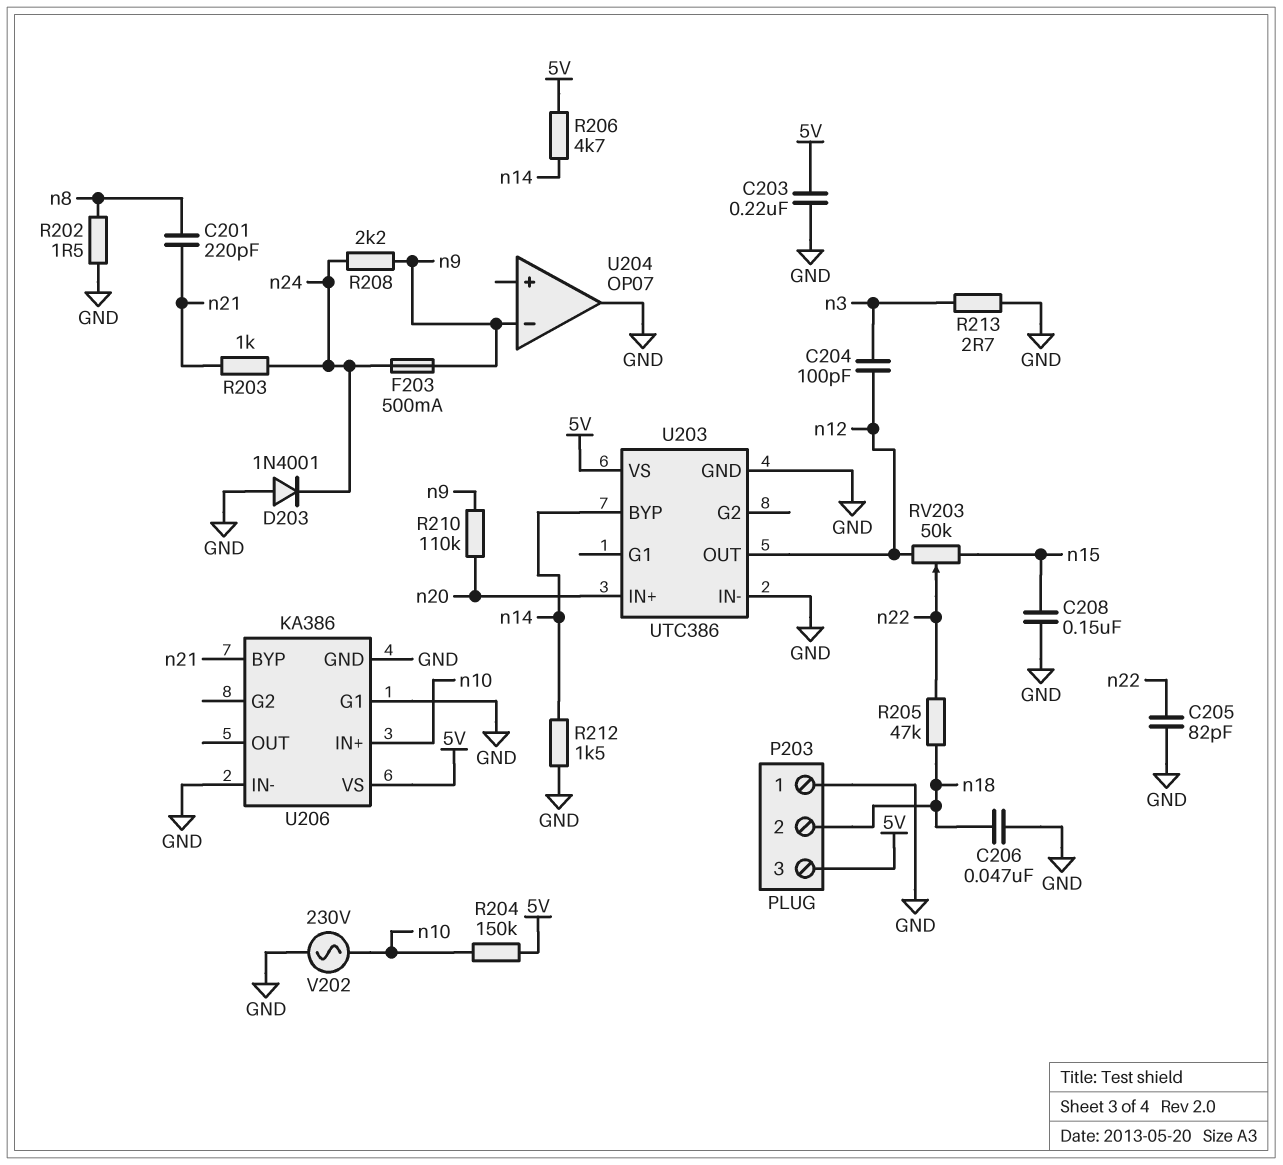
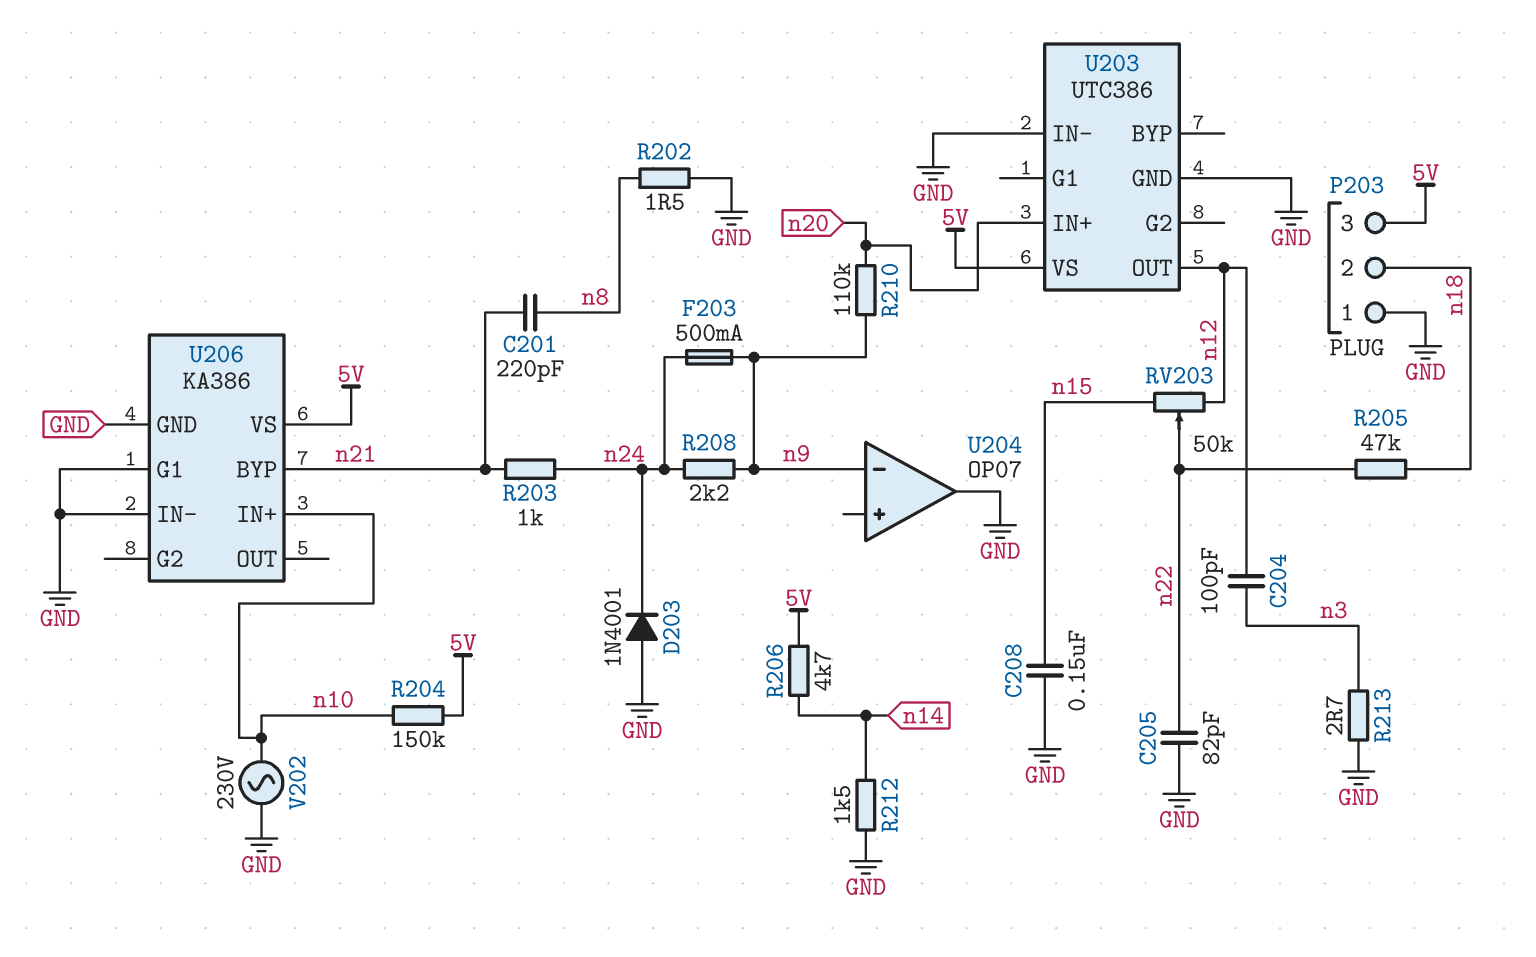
C203: 220nF (5V, GND) -> none
C206: 47nF (GND, n18) -> none
U203 pin BYP: n14 -> none

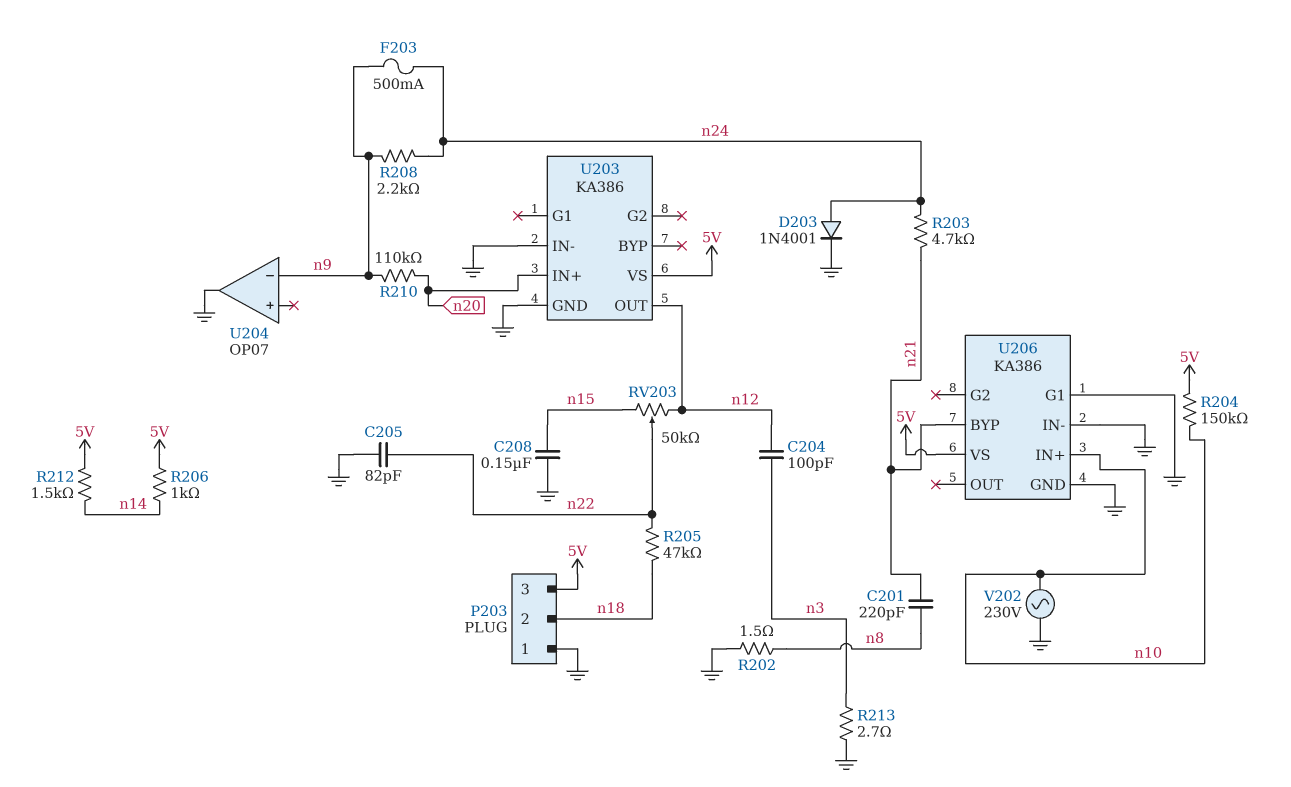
D203: diode 1N4001 (A GND, K n24) -> diode 1N4001 (A n24, K GND)
R203: 1k (n21, n24) -> 4.7k (n21, n24)
R206: 4.7k (5V, n14) -> 1k (5V, n14)
R212: 1.5k (GND, n14) -> 1.5k (5V, n14)
U203: UTC386 -> KA386

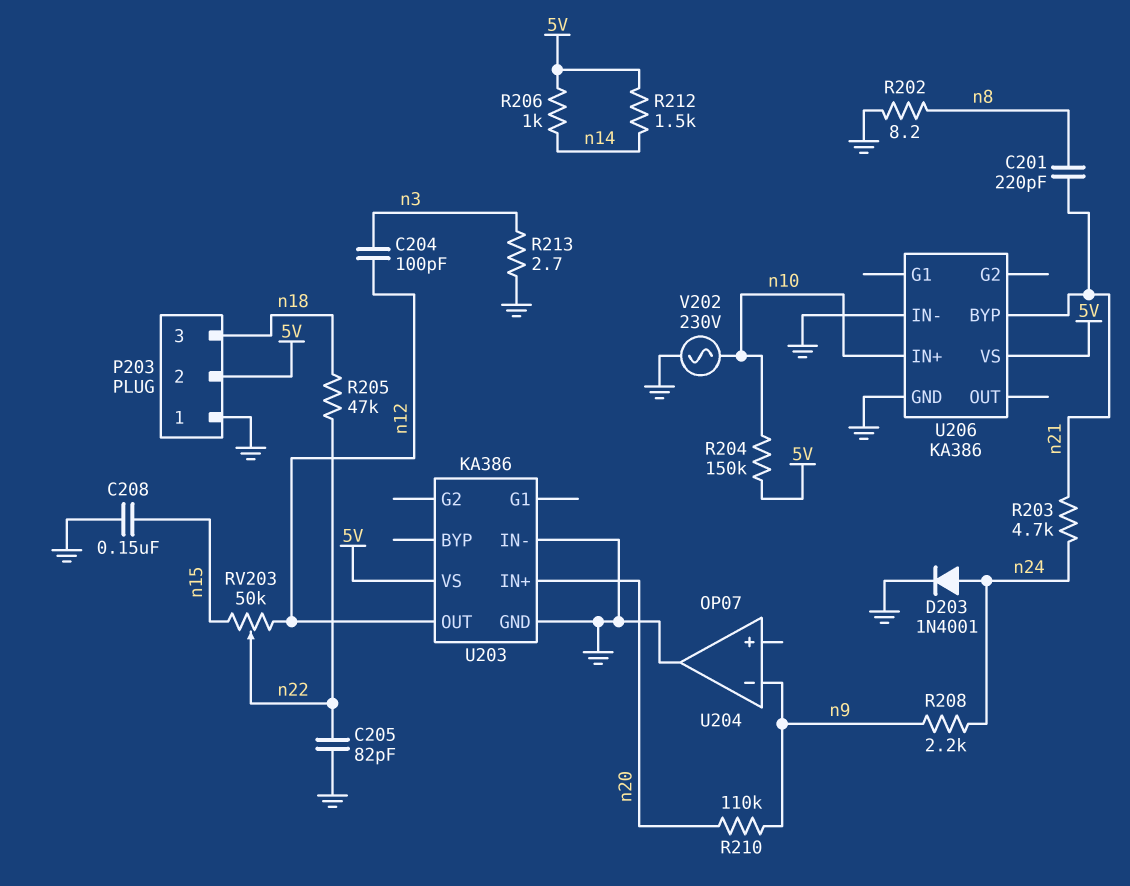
F203: 500mA (n9, n24) -> none
P203 pin 2: n18 -> 5V
P203 pin 3: 5V -> n18
R202: 1.5 (GND, n8) -> 8.2 (GND, n8)
U206 pin G1: GND -> none

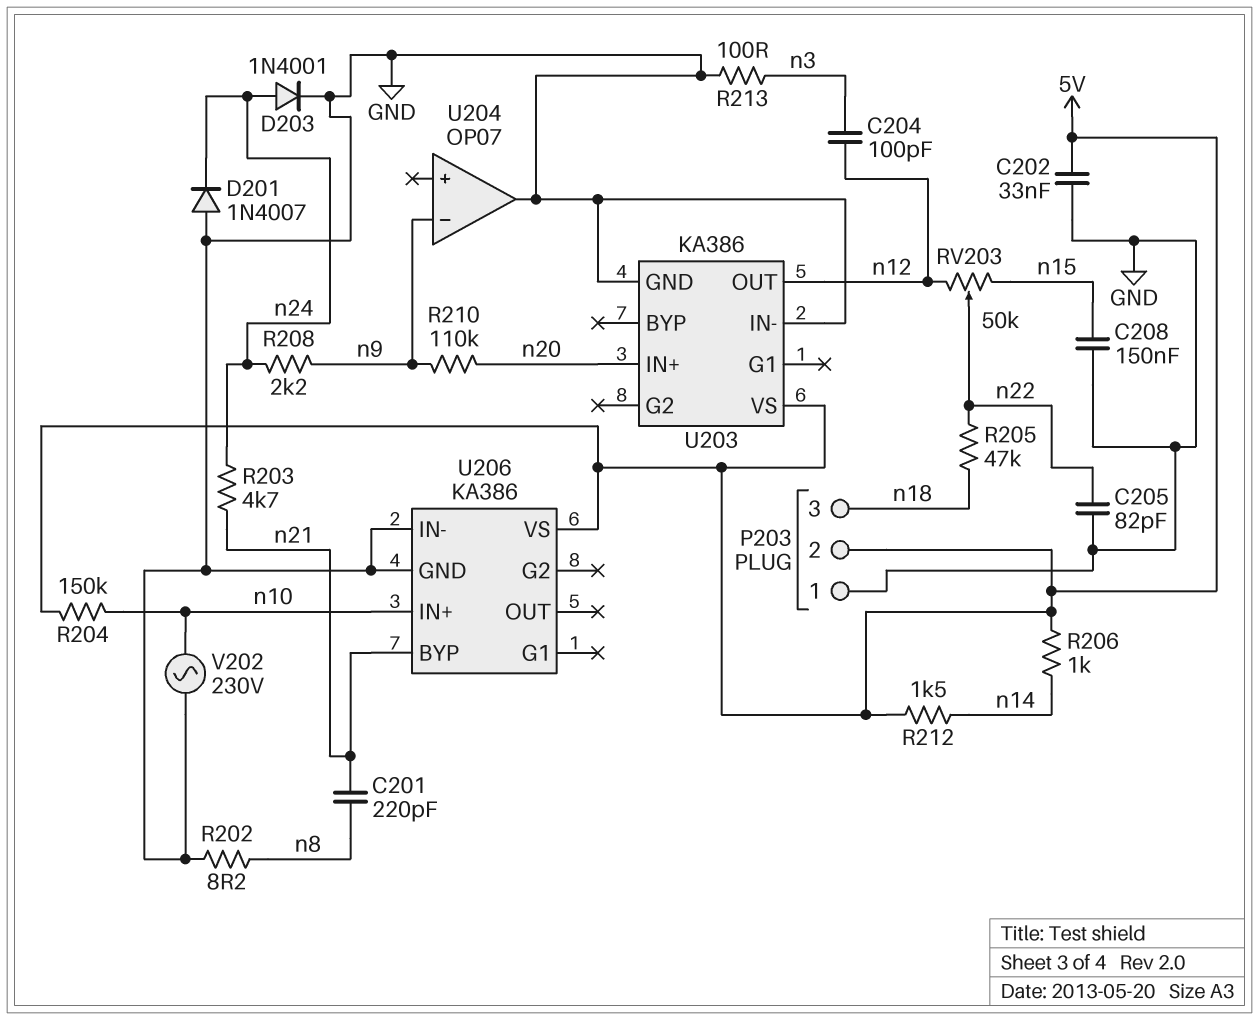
C202: none -> 33nF (5V, GND)
D201: none -> diode 1N4007 (A GND, K n24)
R213: 2.7 (GND, n3) -> 100 (GND, n3)

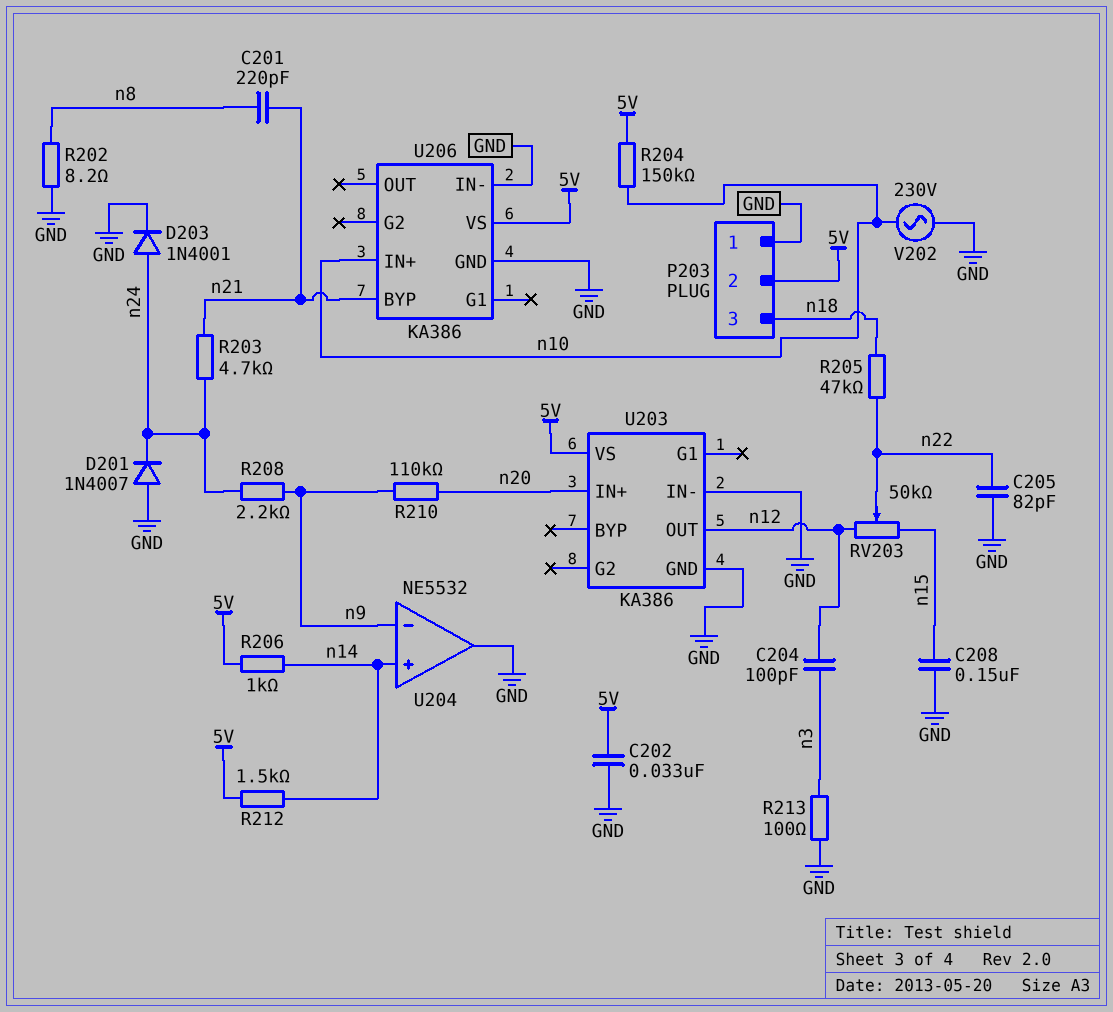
U204: OP07 -> NE5532
U204 pin in+: none -> n14

